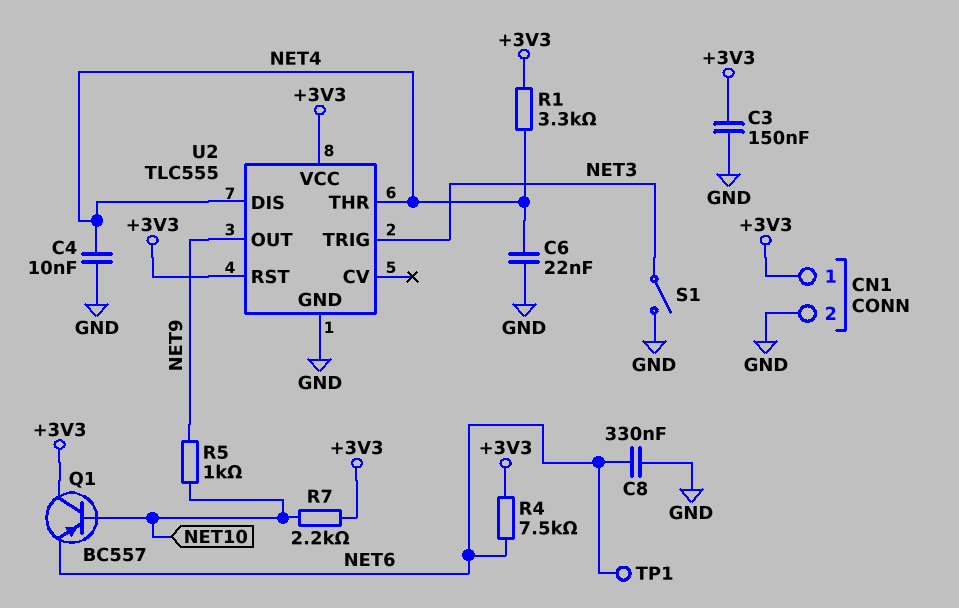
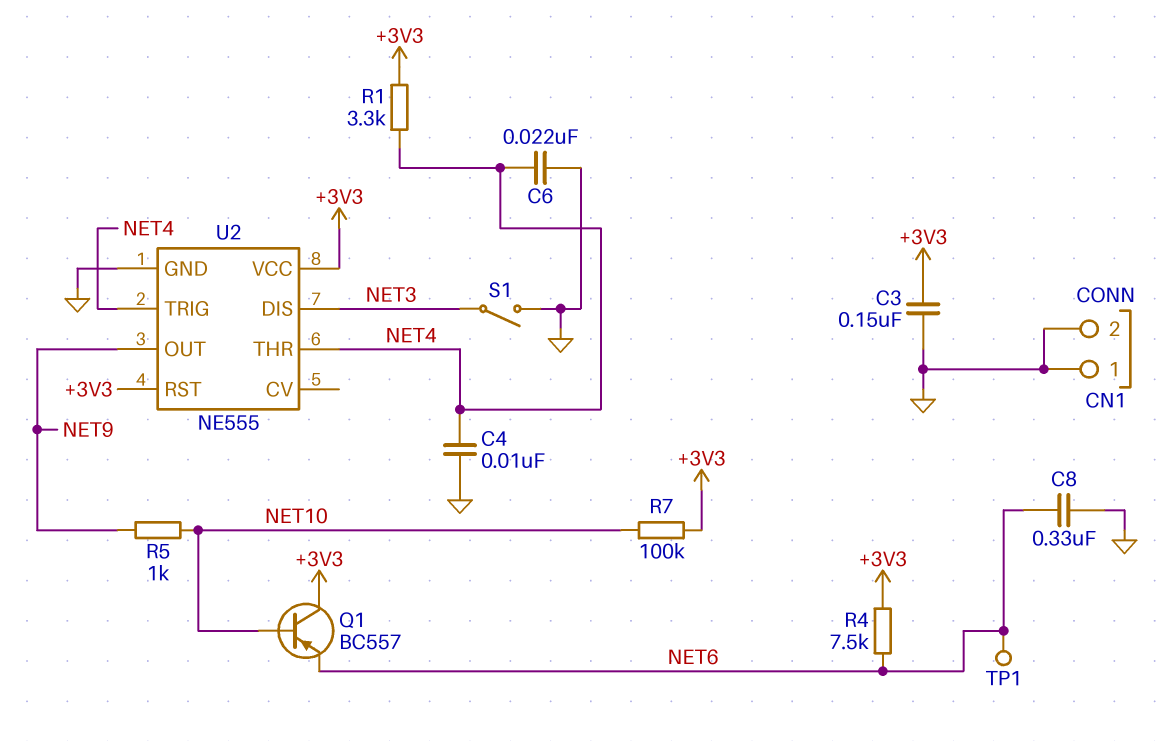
CN1 pin 1: +3V3 -> GND
R7: 2.2k (+3V3, NET10) -> 100k (+3V3, NET10)
U2: TLC555 -> NE555
U2 pin DIS: NET4 -> NET3
U2 pin TRIG: NET3 -> NET4

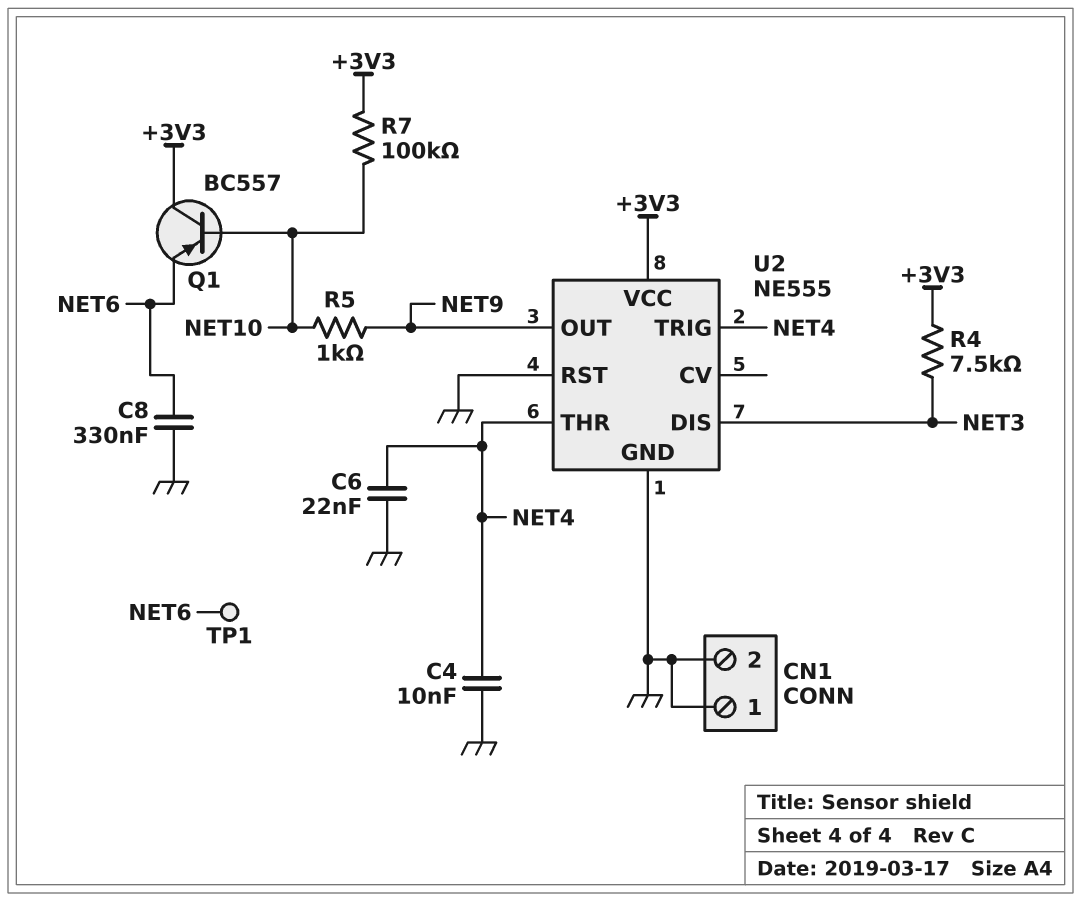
C3: 150nF (+3V3, GND) -> none
R1: 3.3k (+3V3, NET4) -> none
R4: 7.5k (+3V3, NET6) -> 7.5k (+3V3, NET3)
S1: switch (GND, NET3) -> none
U2 pin RST: +3V3 -> GND

